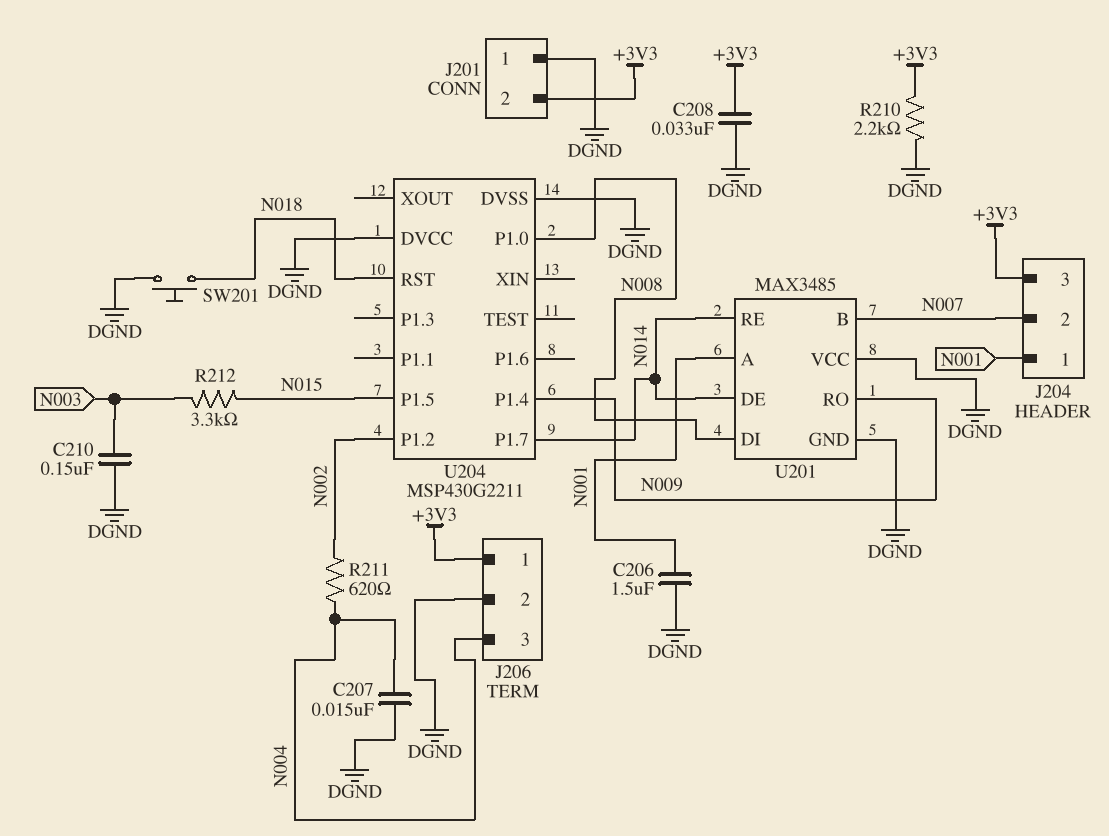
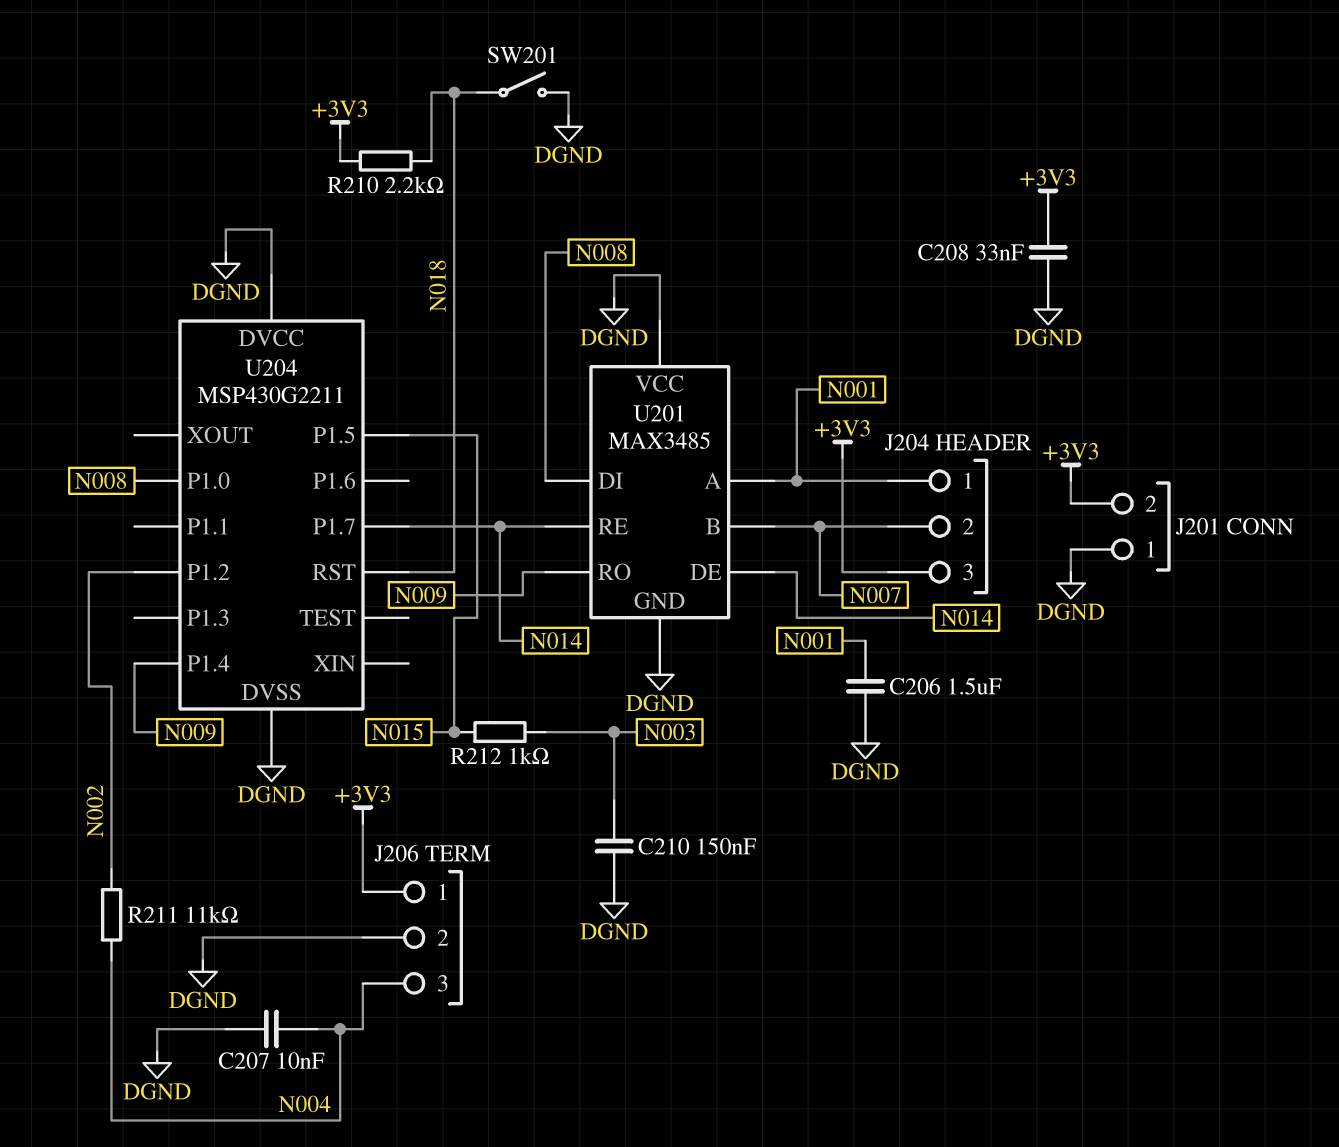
C207: 15nF (DGND, N004) -> 10nF (DGND, N004)
R210: 2.2k (+3V3, DGND) -> 2.2k (+3V3, N018)
R211: 620 (N002, N004) -> 11k (N002, N004)
R212: 3.3k (N003, N015) -> 1k (N003, N015)
SW201: button (DGND, N018) -> switch (DGND, N018)

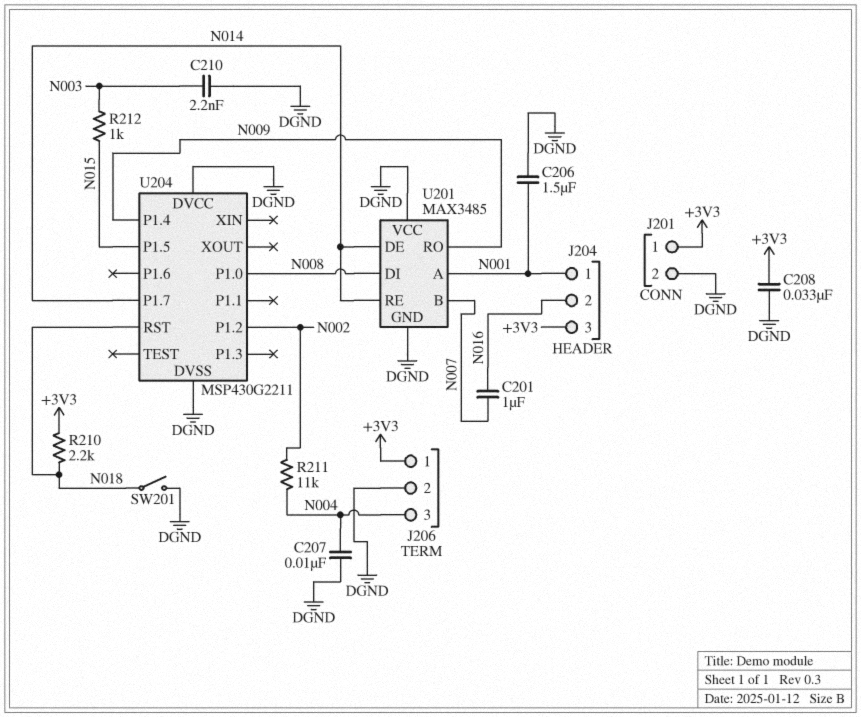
C201: none -> 1uF (N007, N016)
C210: 150nF (DGND, N003) -> 2.2nF (DGND, N003)
J201 pin 1: DGND -> +3V3
J201 pin 2: +3V3 -> DGND
J204 pin 2: N007 -> N016

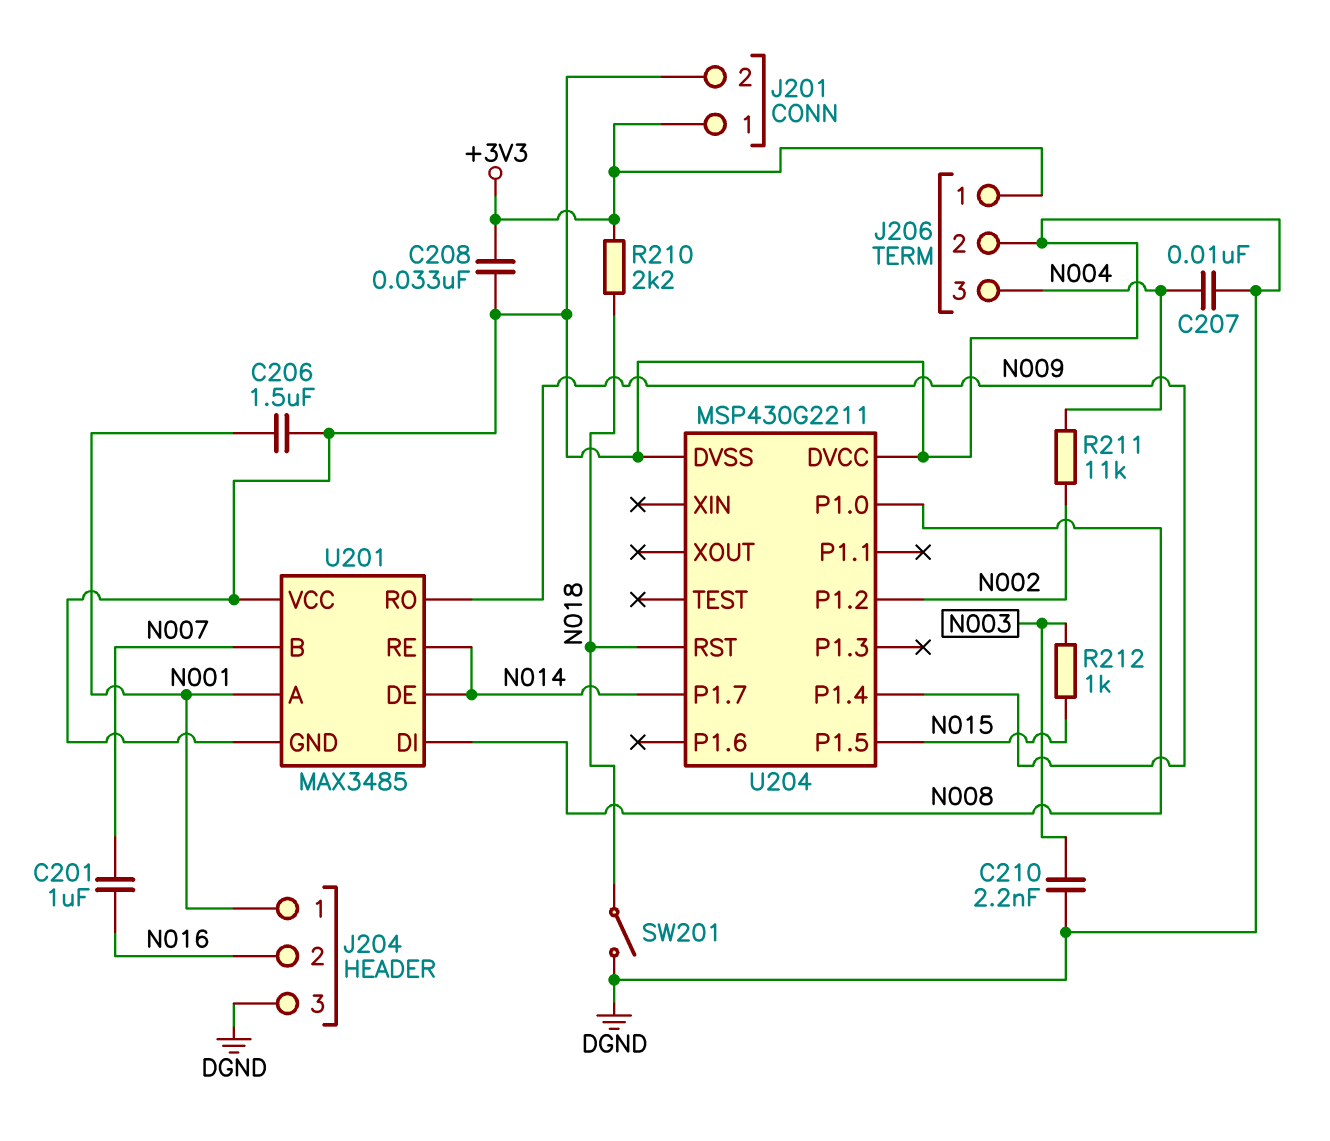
J204 pin 3: +3V3 -> DGND

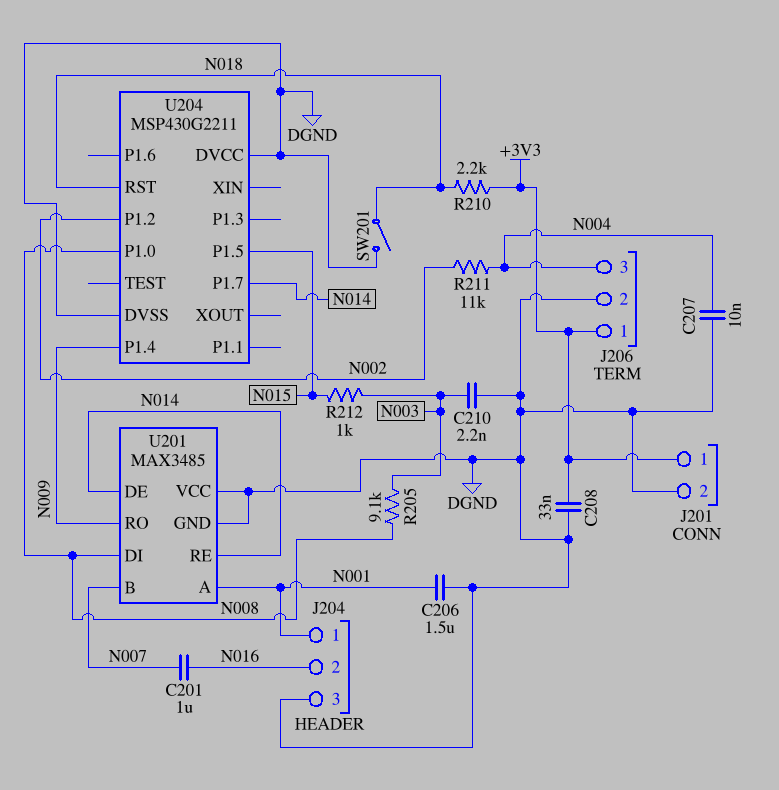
R205: none -> 9.1k (N003, N008)

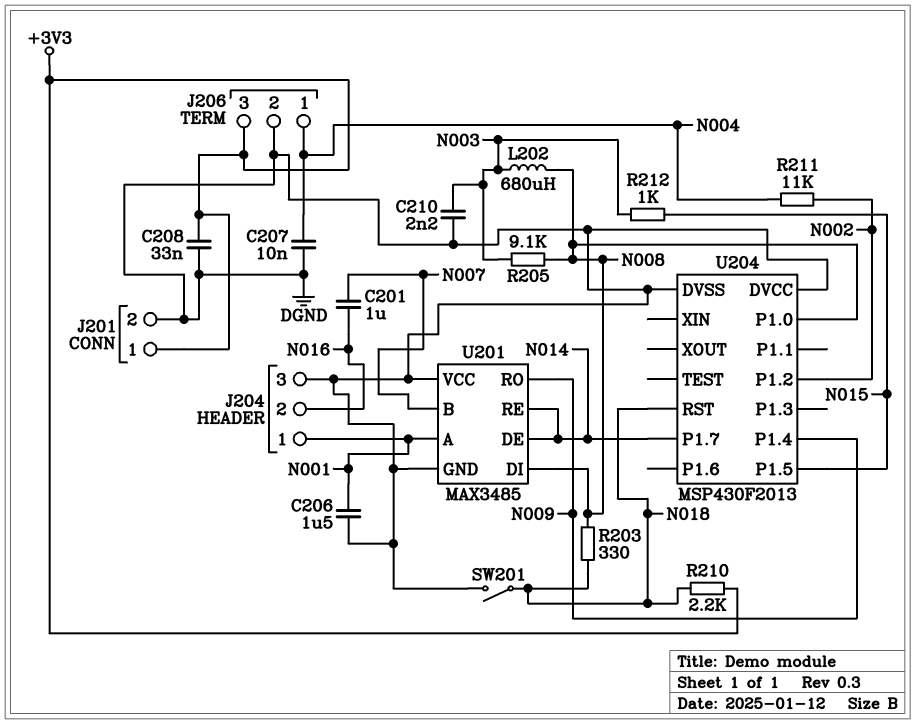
J206 pin 1: +3V3 -> N004
J206 pin 3: N004 -> +3V3
L202: none -> 680uH (N003, N008)
R203: none -> 330 (N008, N018)
U204: MSP430G2211 -> MSP430F2013

